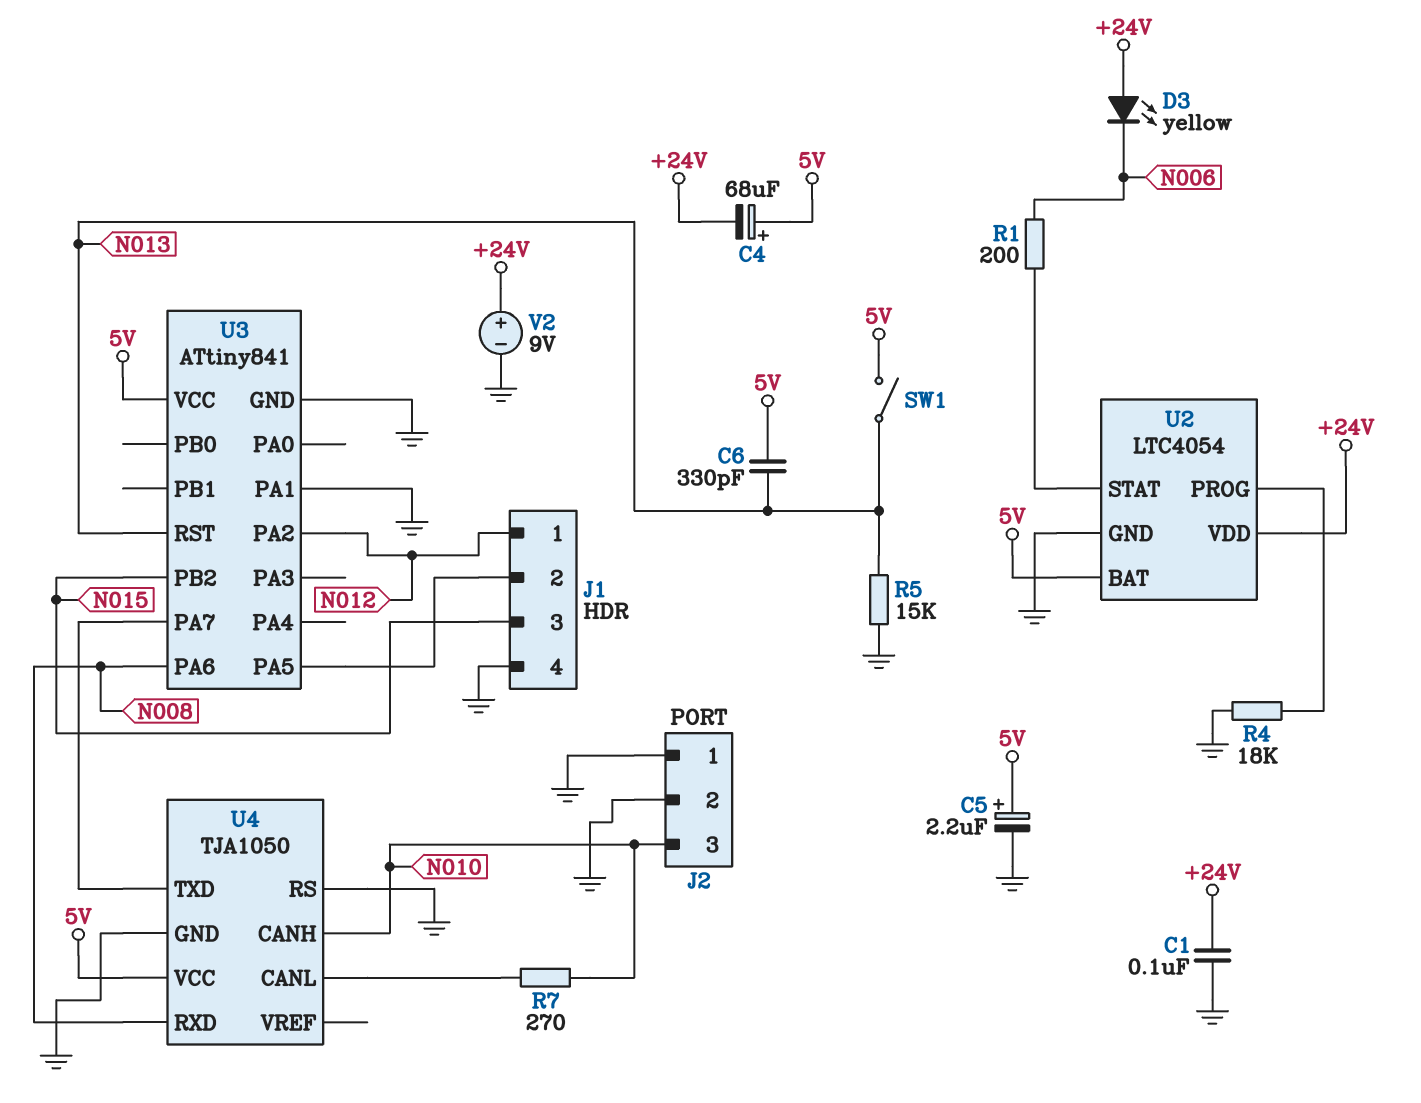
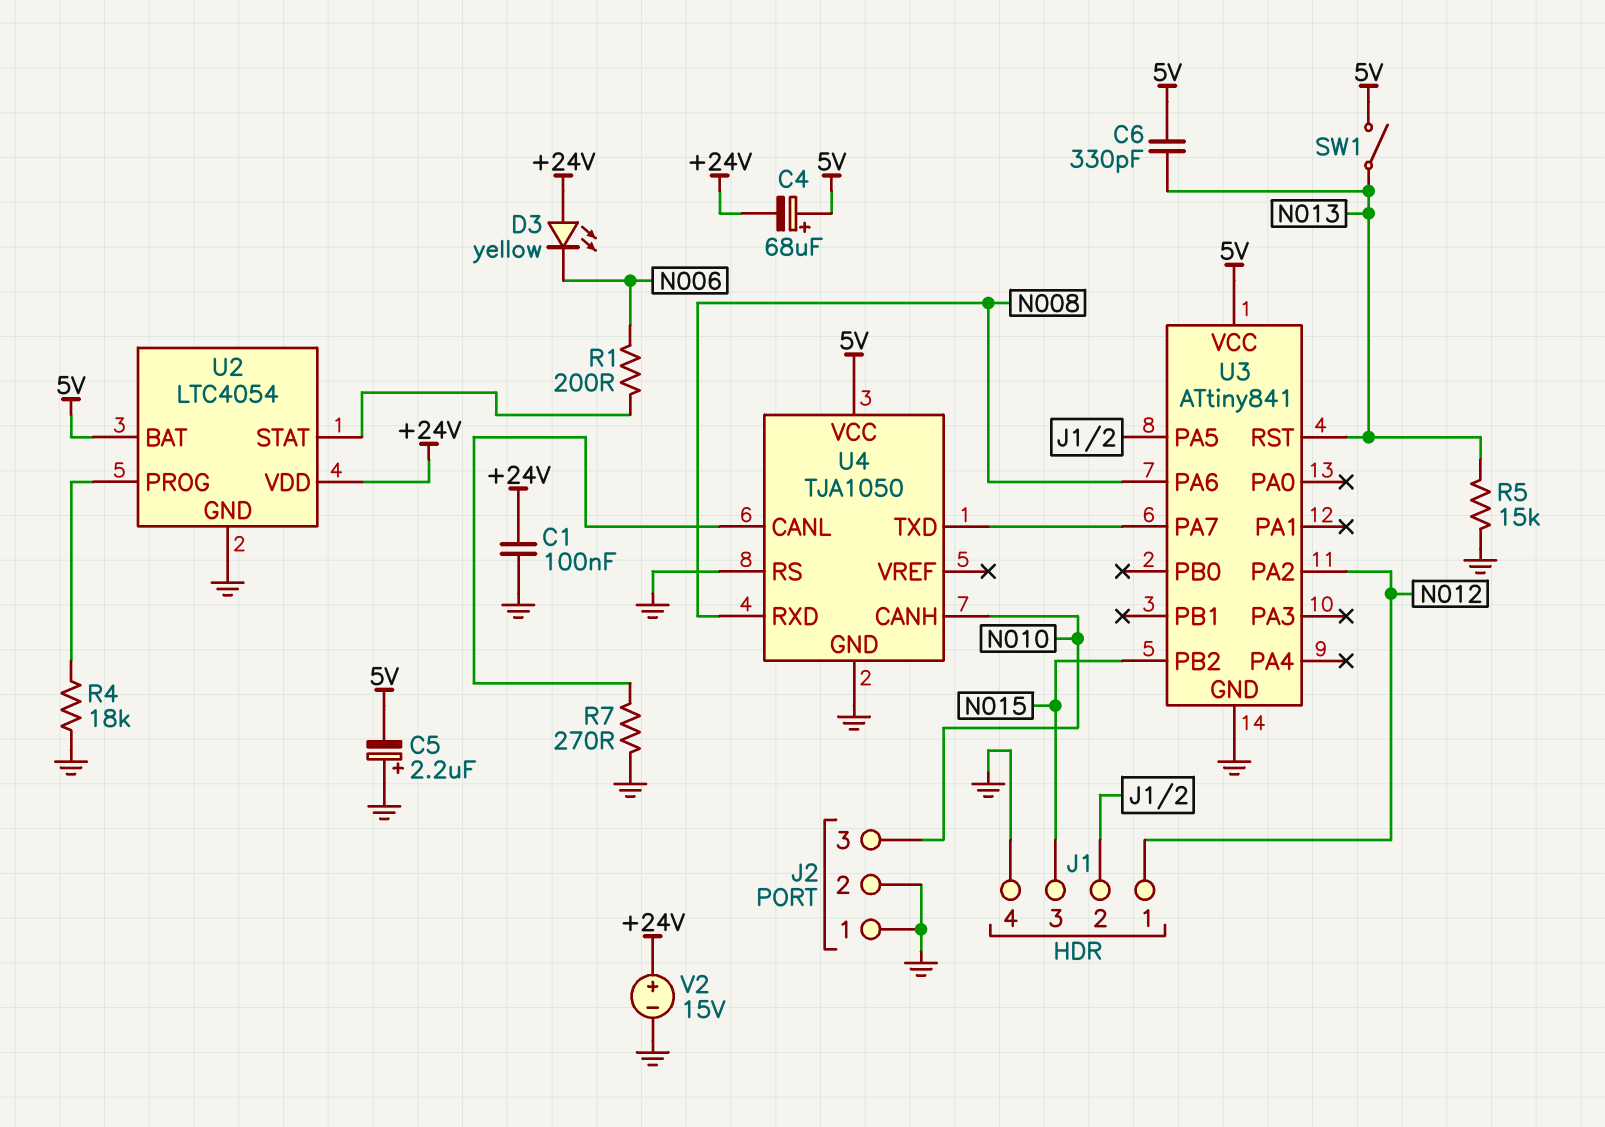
C5: 2.2uF (plus 5V, minus GND) -> 2.2uF (plus GND, minus 5V)
R7: 270 (N010, U4/CANL) -> 270 (GND, U4/CANL)
U3 pin PA1: GND -> none
V2: 9V (plus +24V, minus GND) -> 15V (plus +24V, minus GND)

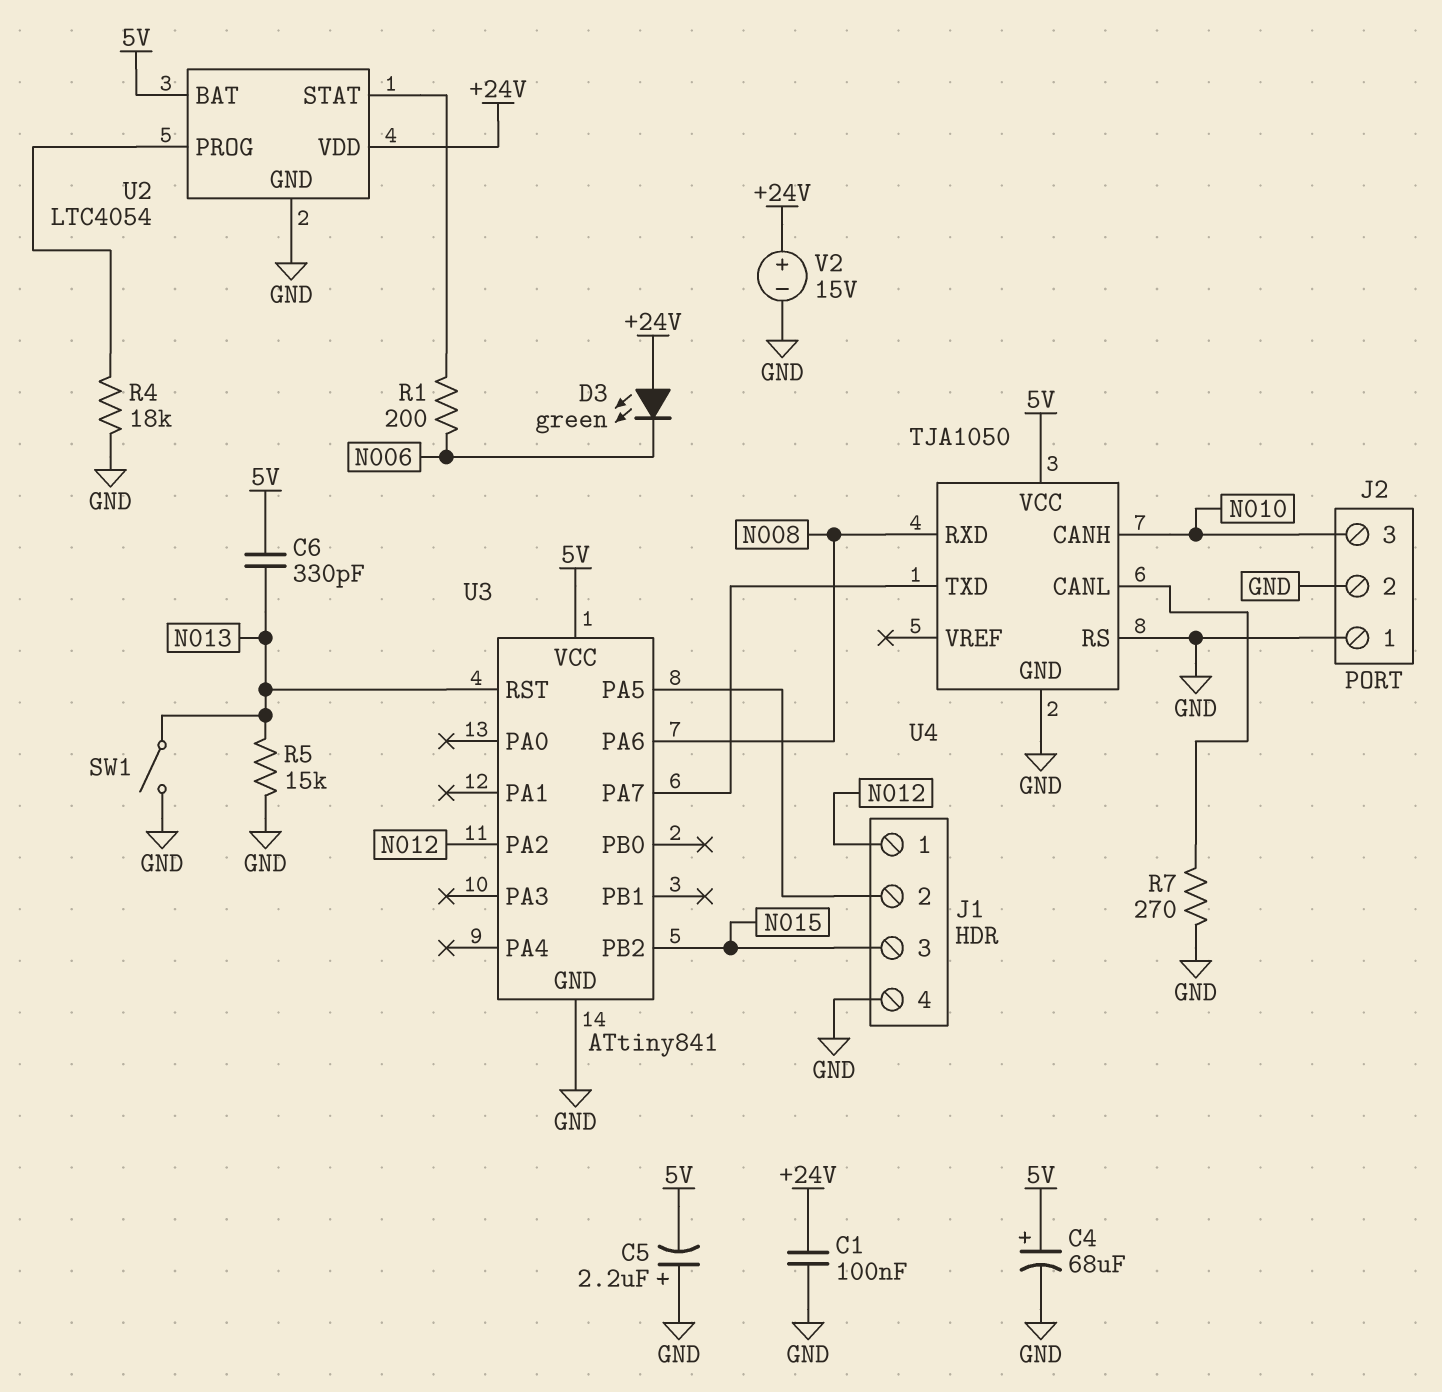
C4: 68uF (plus 5V, minus +24V) -> 68uF (plus 5V, minus GND)
D3: LED yellow (A +24V, K N006) -> LED green (A +24V, K N006)
SW1: switch (5V, N013) -> switch (GND, N013)

